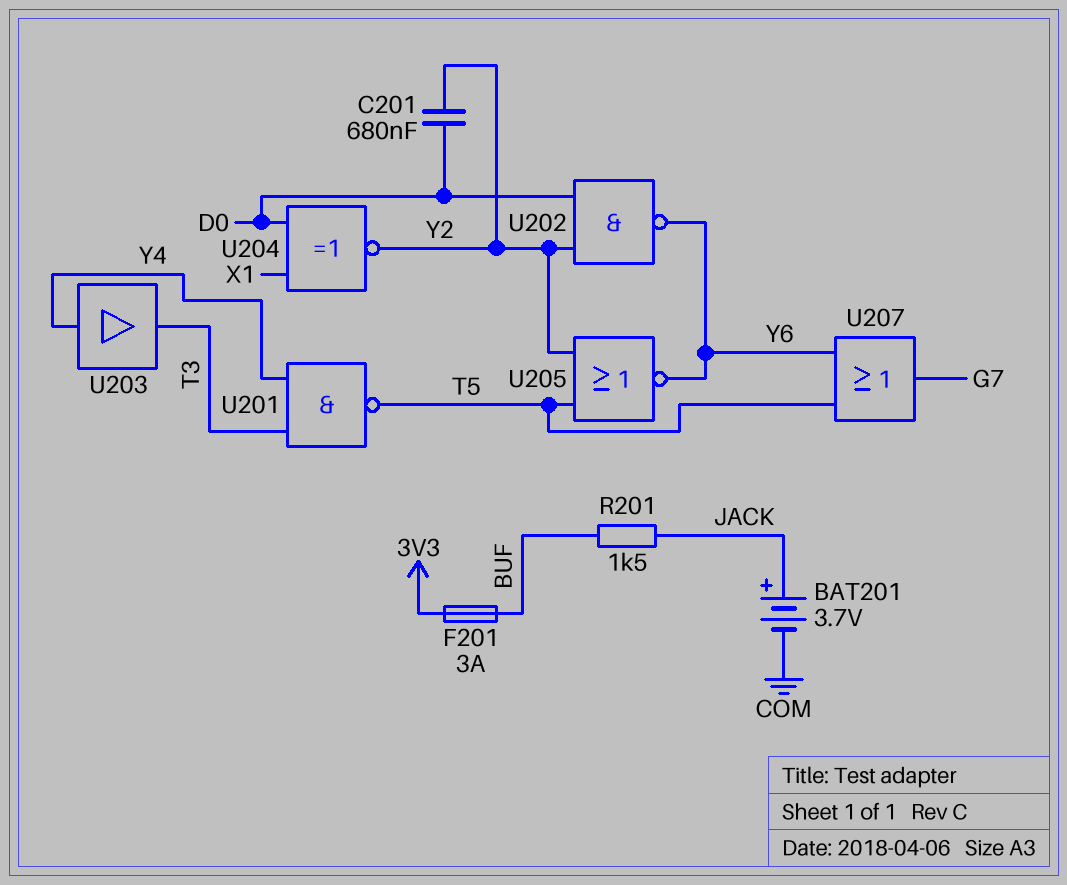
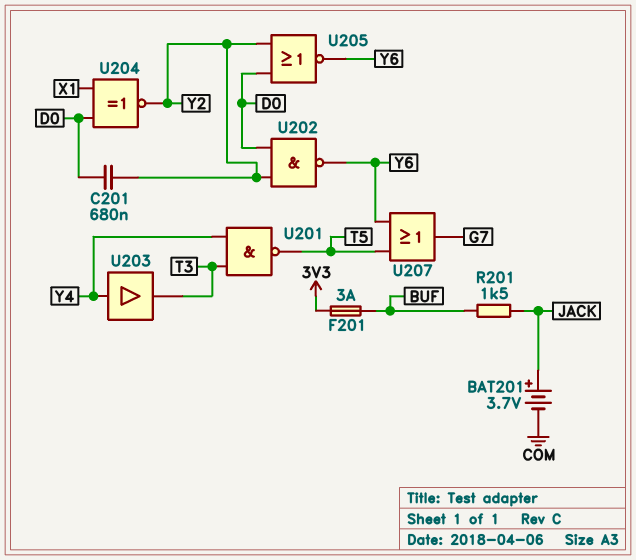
U205: NOR (in T5, in Y2, out Y6) -> NOR (in D0, in Y2, out Y6)

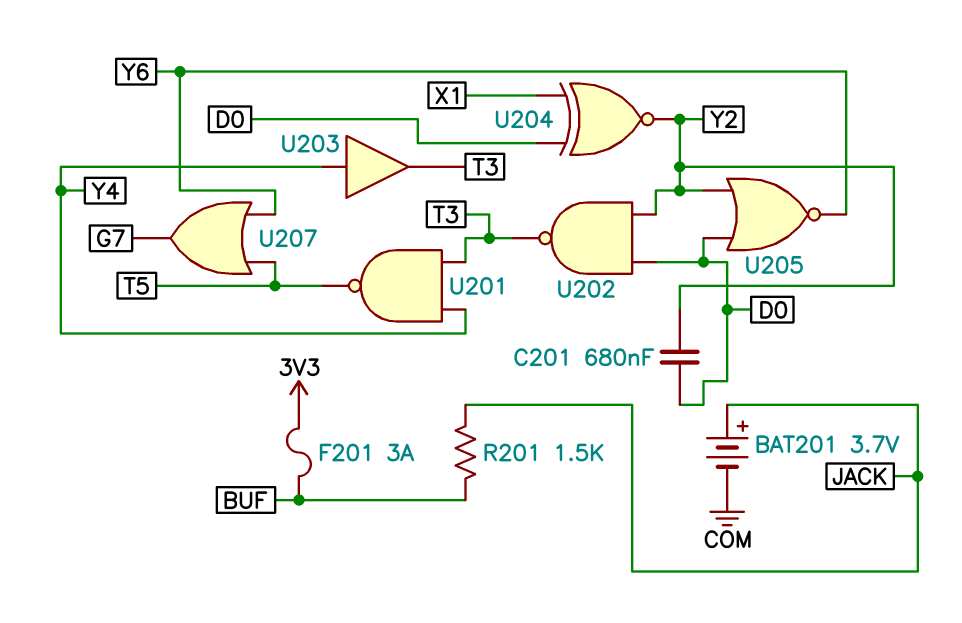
U202: NAND (in D0, in Y2, out Y6) -> NAND (in D0, in Y2, out T3)

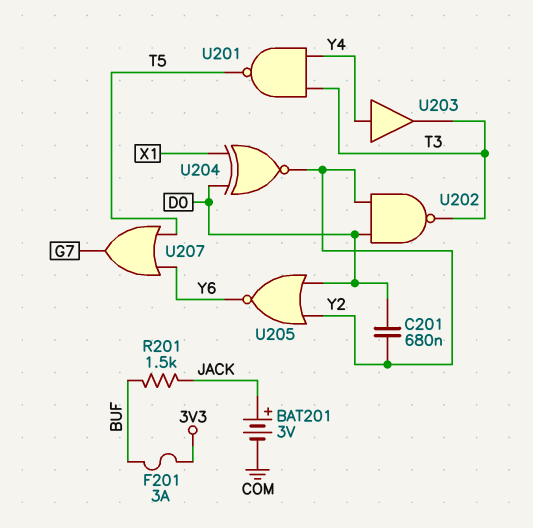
BAT201: 3.7V (plus JACK, minus COM) -> 3V (plus JACK, minus COM)

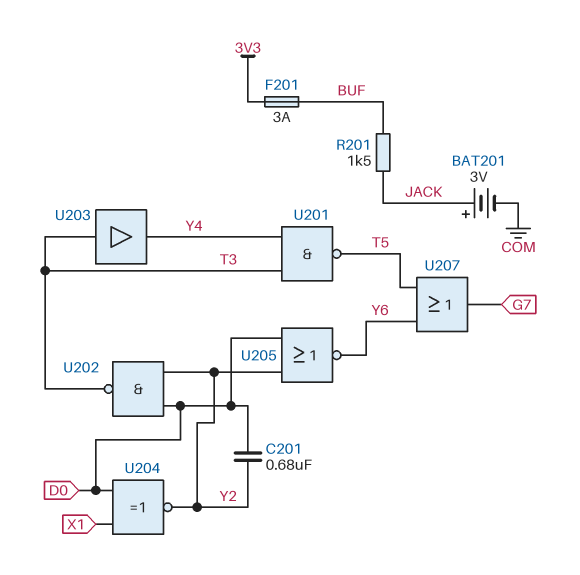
U203: buffer (in Y4, out T3) -> buffer (in T3, out Y4)

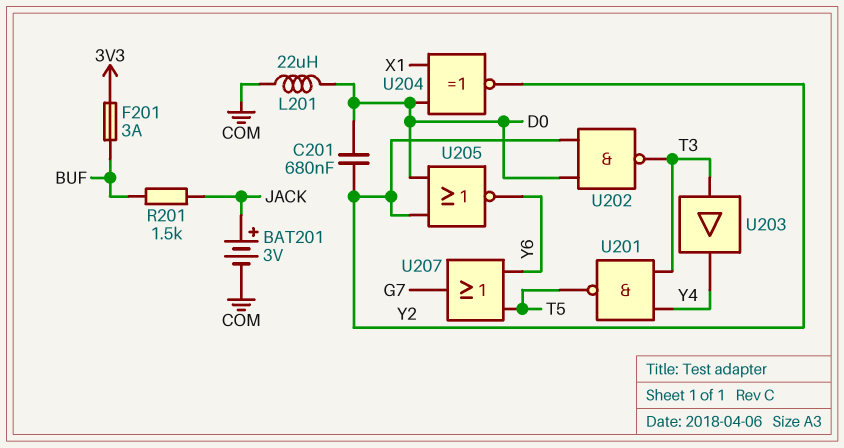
L201: none -> 22uH (COM, D0)

